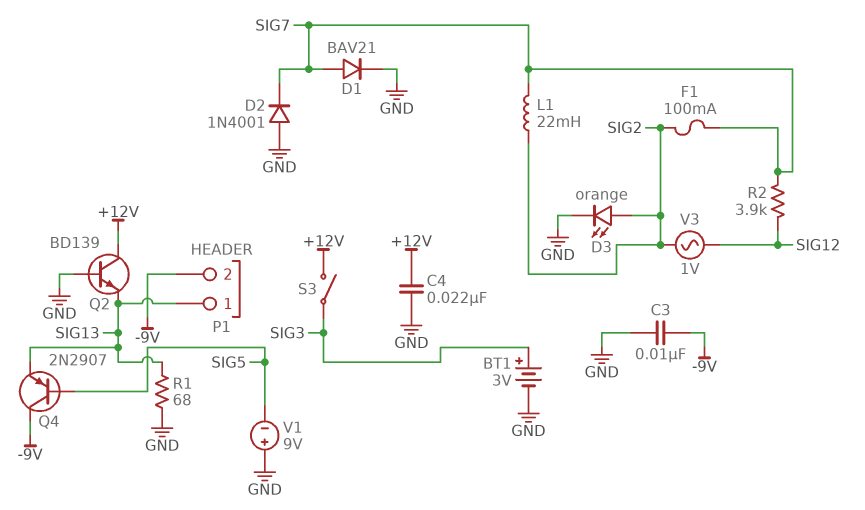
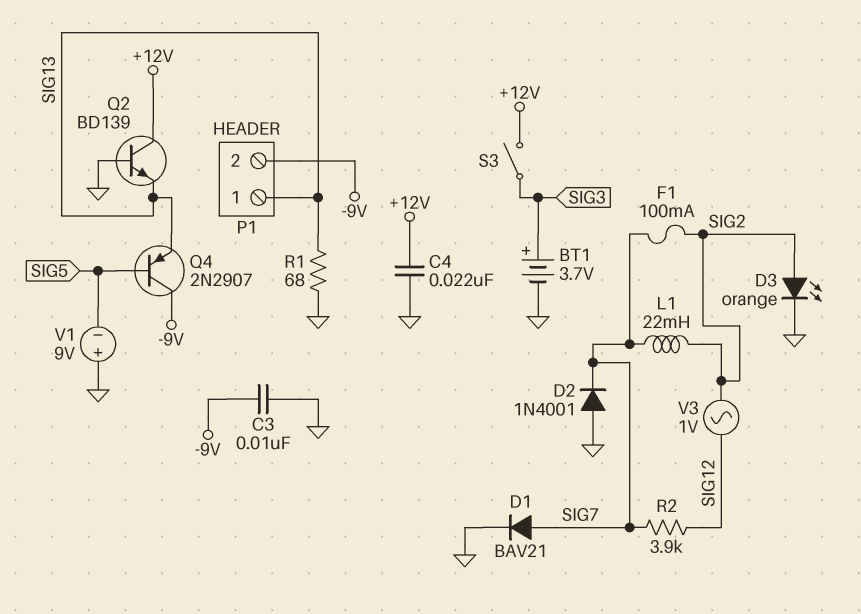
BT1: 3V (plus SIG3, minus GND) -> 3.7V (plus SIG3, minus GND)

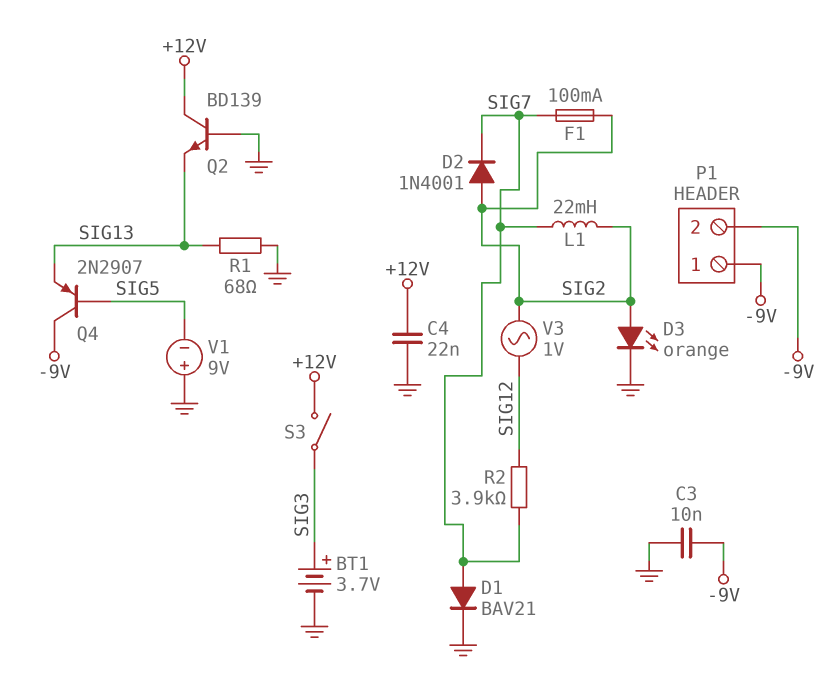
D2: diode 1N4001 (A GND, K SIG7) -> diode 1N4001 (A SIG2, K SIG7)
P1 pin 1: SIG13 -> -9V

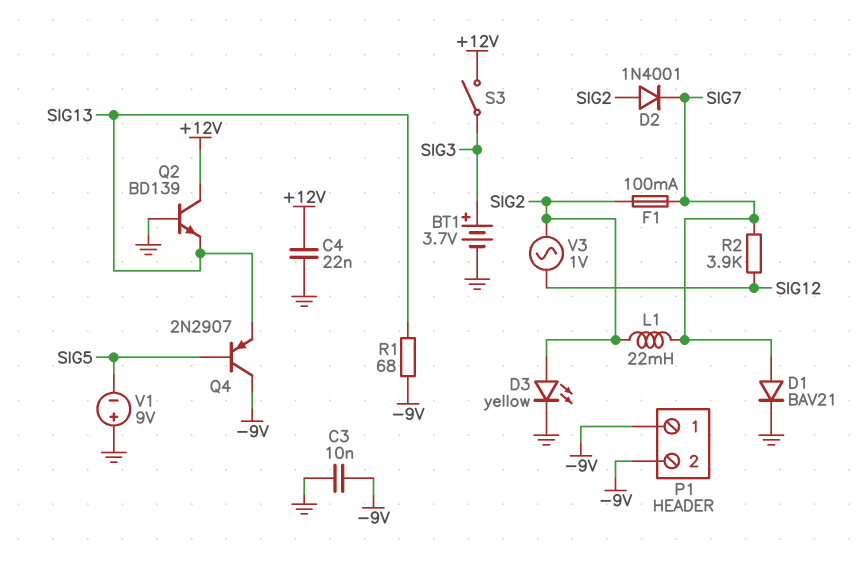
D3: LED orange (A SIG2, K GND) -> LED yellow (A SIG2, K GND)
R1: 68 (GND, SIG13) -> 68 (-9V, SIG13)

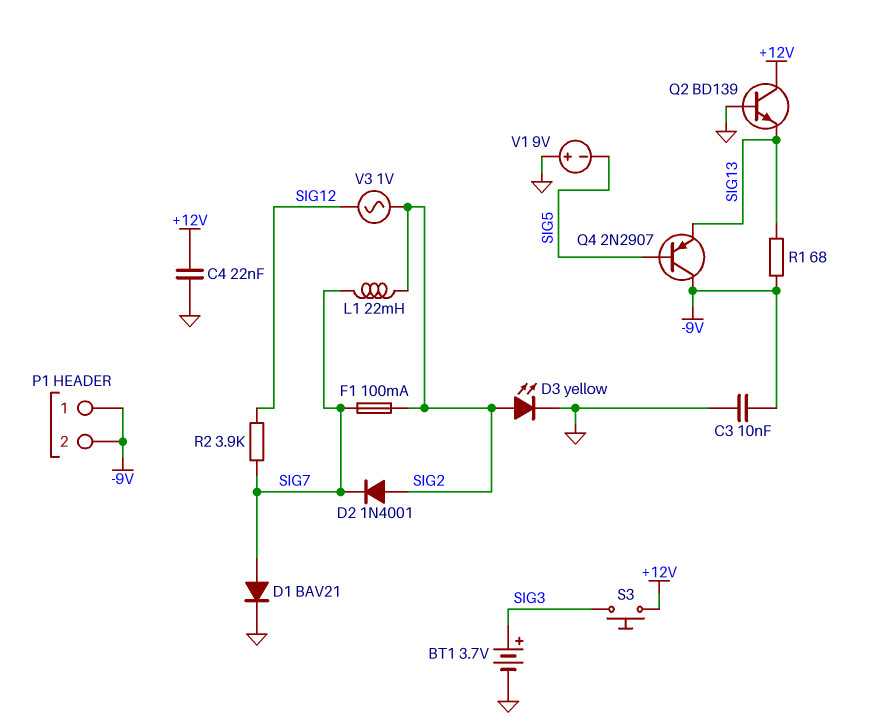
S3: switch (+12V, SIG3) -> button (+12V, SIG3)

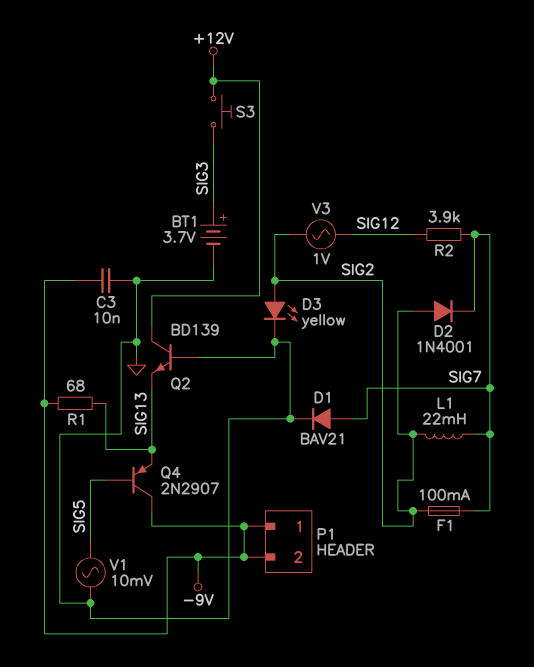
C4: 22nF (+12V, GND) -> none
V1: 9V (plus GND, minus SIG5) -> AC 10mV (GND, SIG5)

